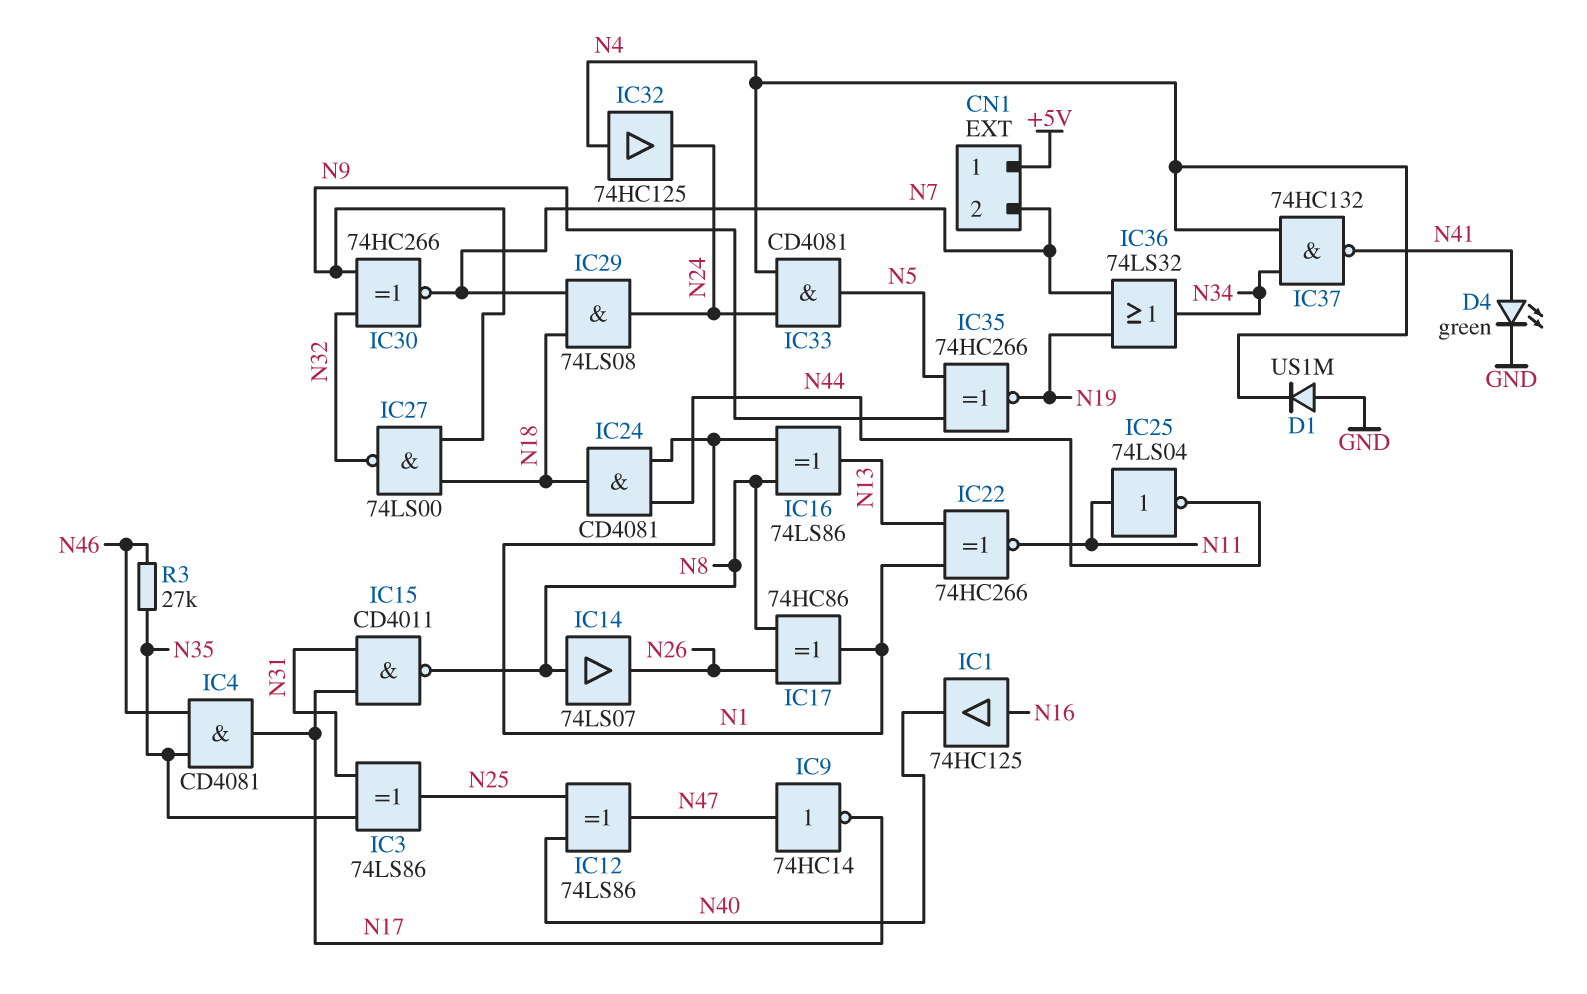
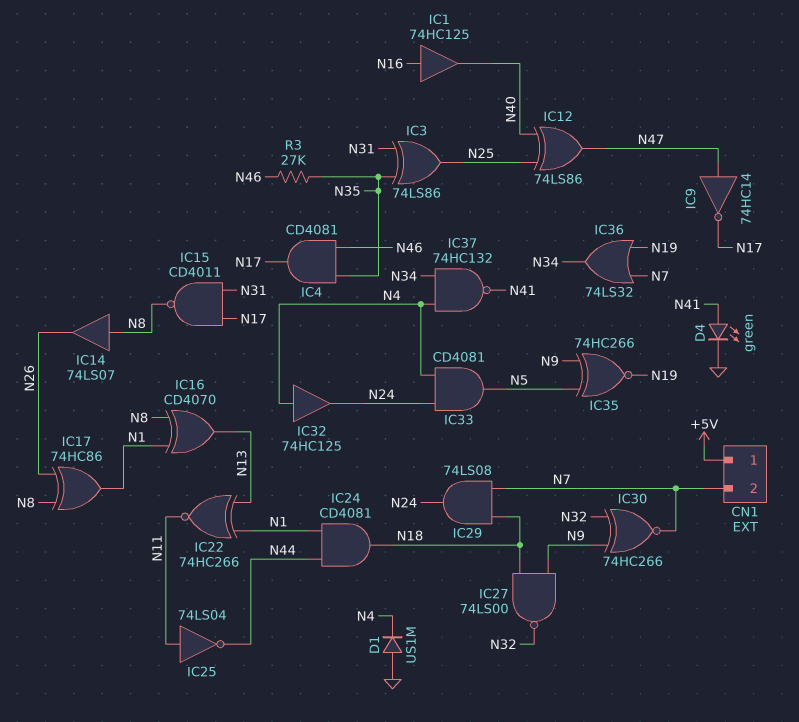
IC16: XOR 74LS86 (in N1, in N8, out N13) -> XOR CD4070 (in N1, in N8, out N13)

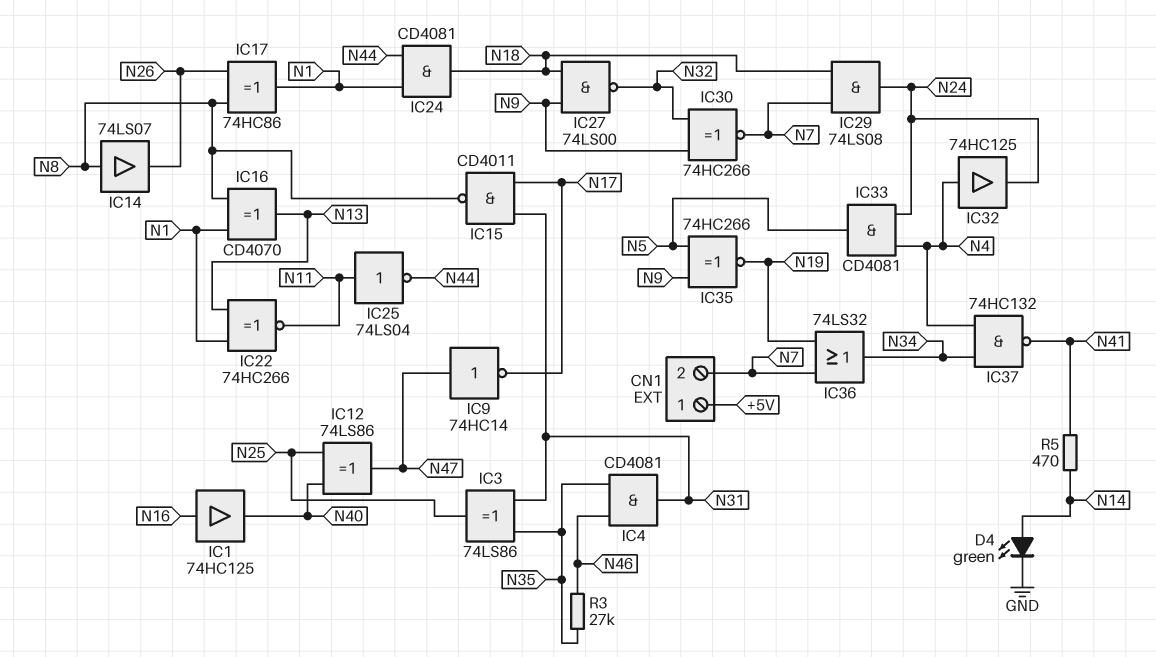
D1: diode US1M (A GND, K N4) -> none
D4: LED green (A N41, K GND) -> LED green (A N14, K GND)
IC4: AND CD4081 (in N35, in N46, out N17) -> AND CD4081 (in N35, in N46, out N31)
R5: none -> 470 (N14, N41)

